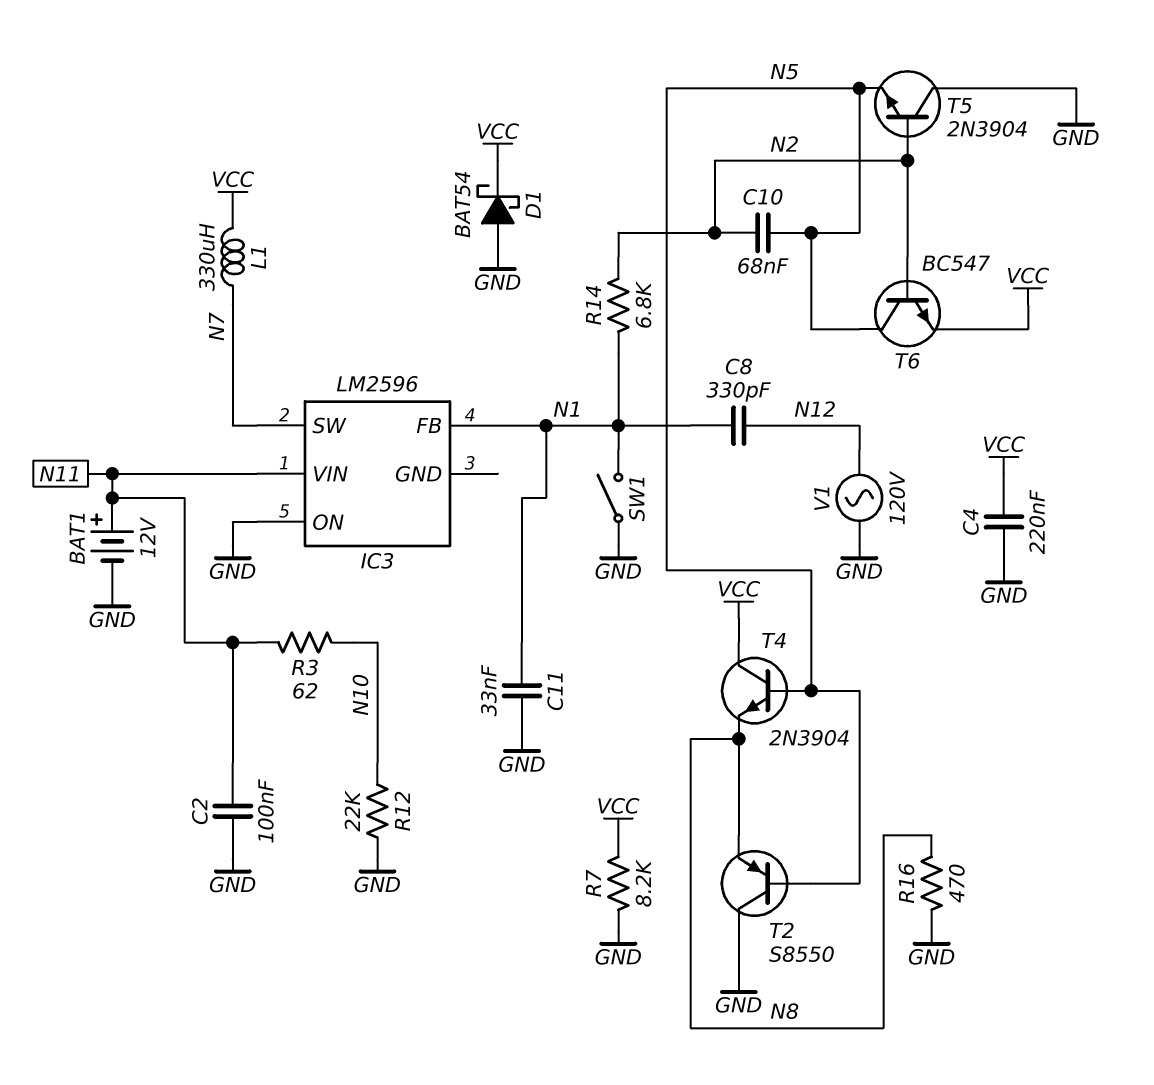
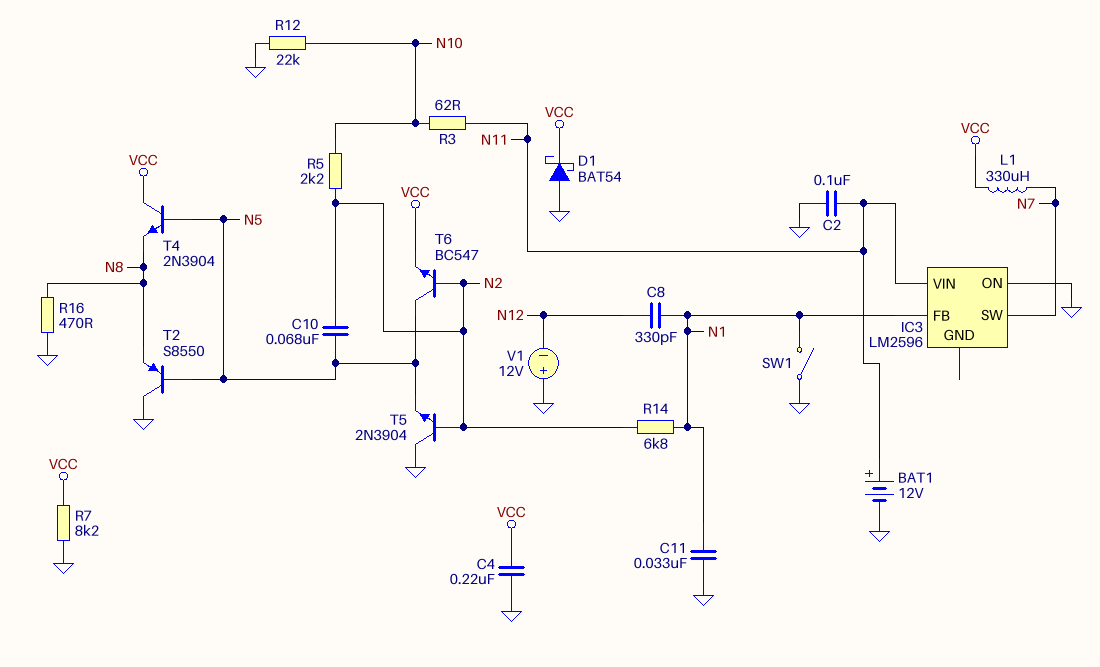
R5: none -> 2.2k (N2, N10)
V1: AC 120V (GND, N12) -> 12V (plus GND, minus N12)

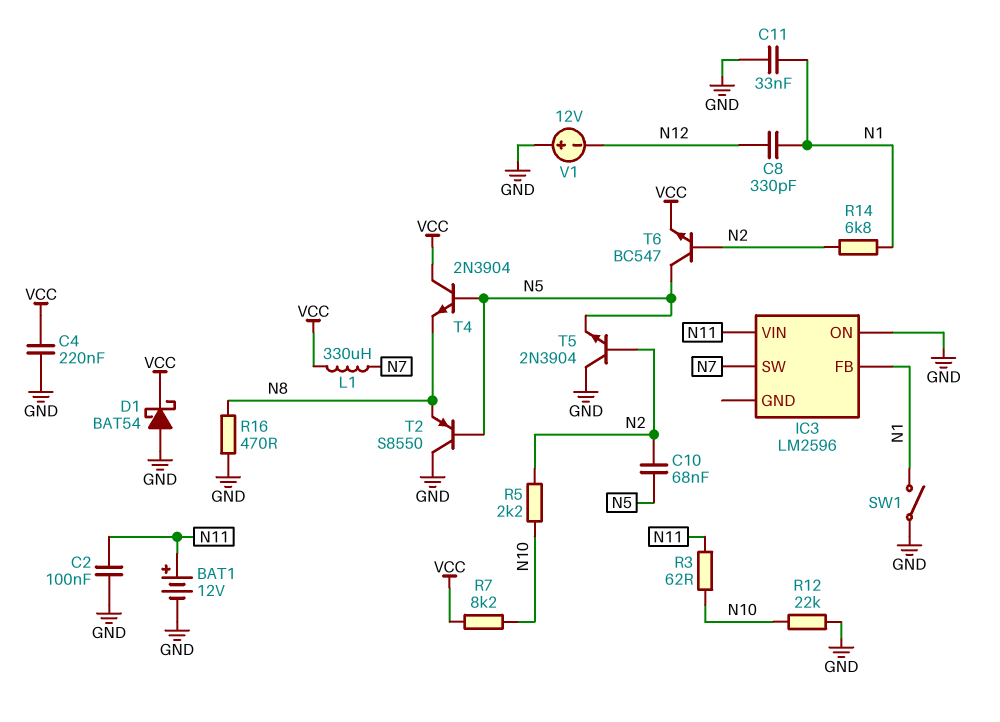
R7: 8.2k (GND, VCC) -> 8.2k (N10, VCC)

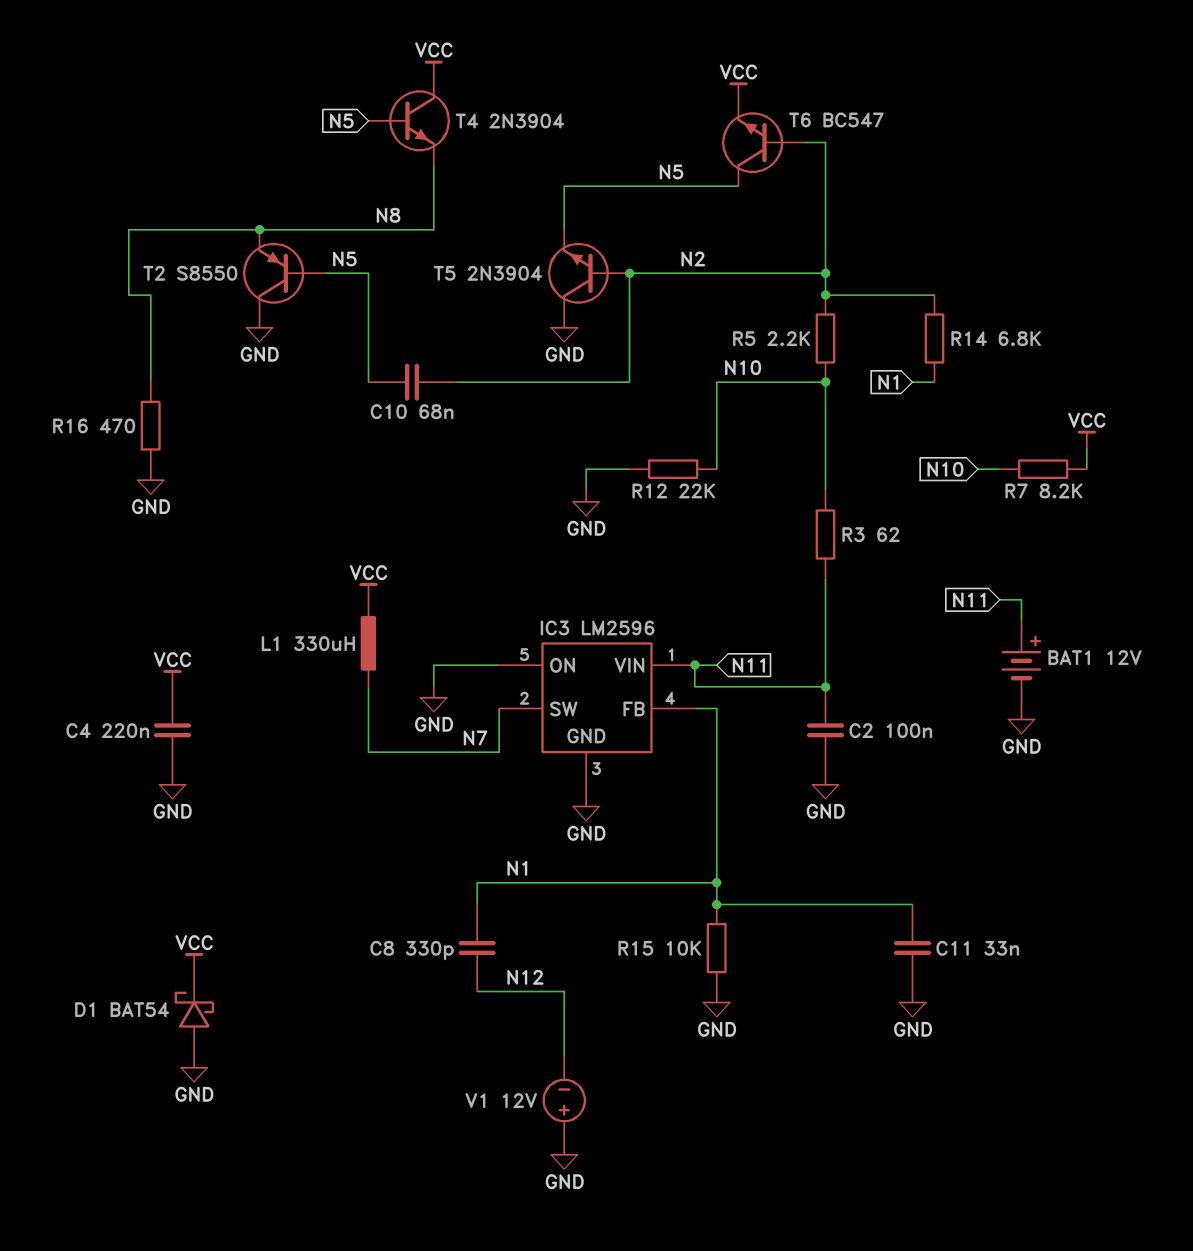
IC3 pin GND: none -> GND
R15: none -> 10k (GND, N1)
SW1: switch (GND, N1) -> none

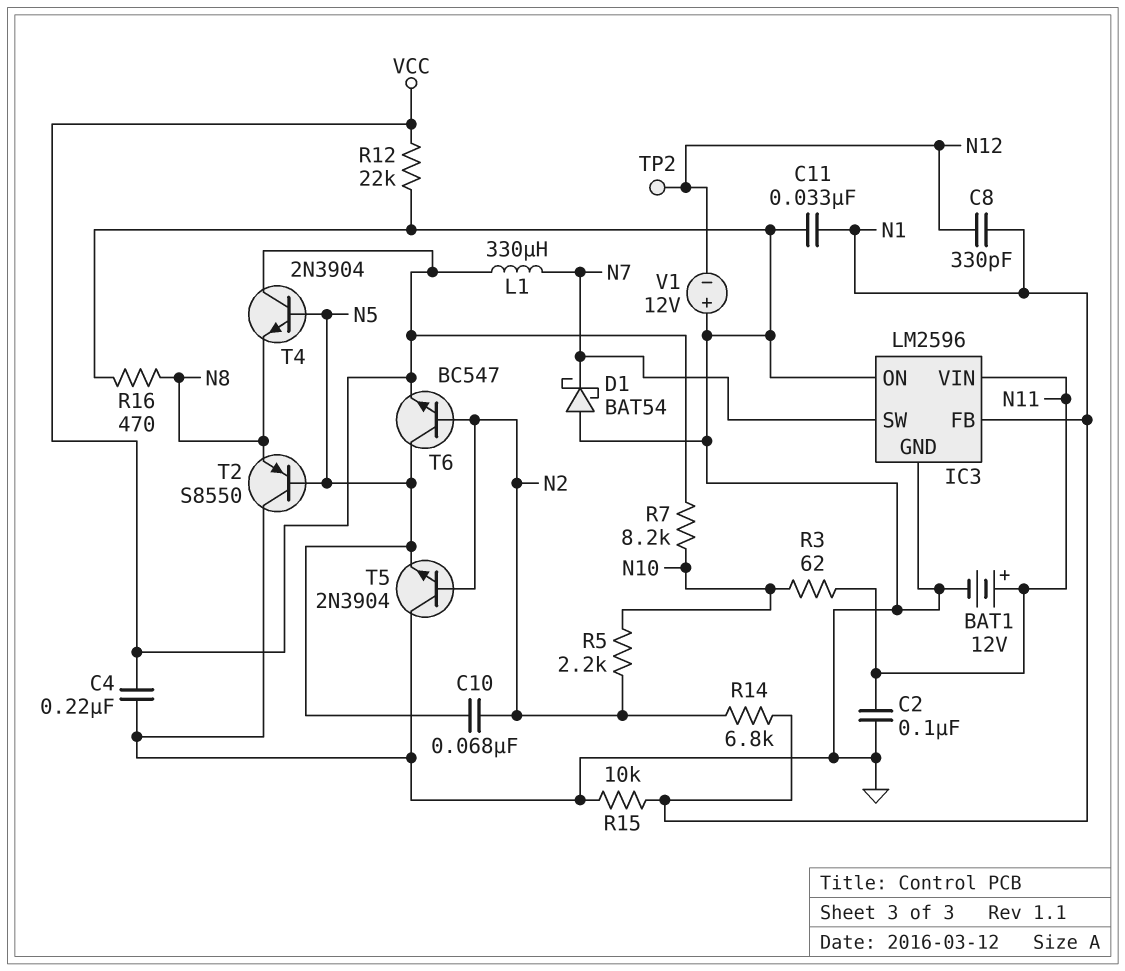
D1: schottky BAT54 (A GND, K VCC) -> schottky BAT54 (A GND, K N7)
R12: 22k (GND, N10) -> 22k (GND, VCC)
TP2: none -> test point (N12)

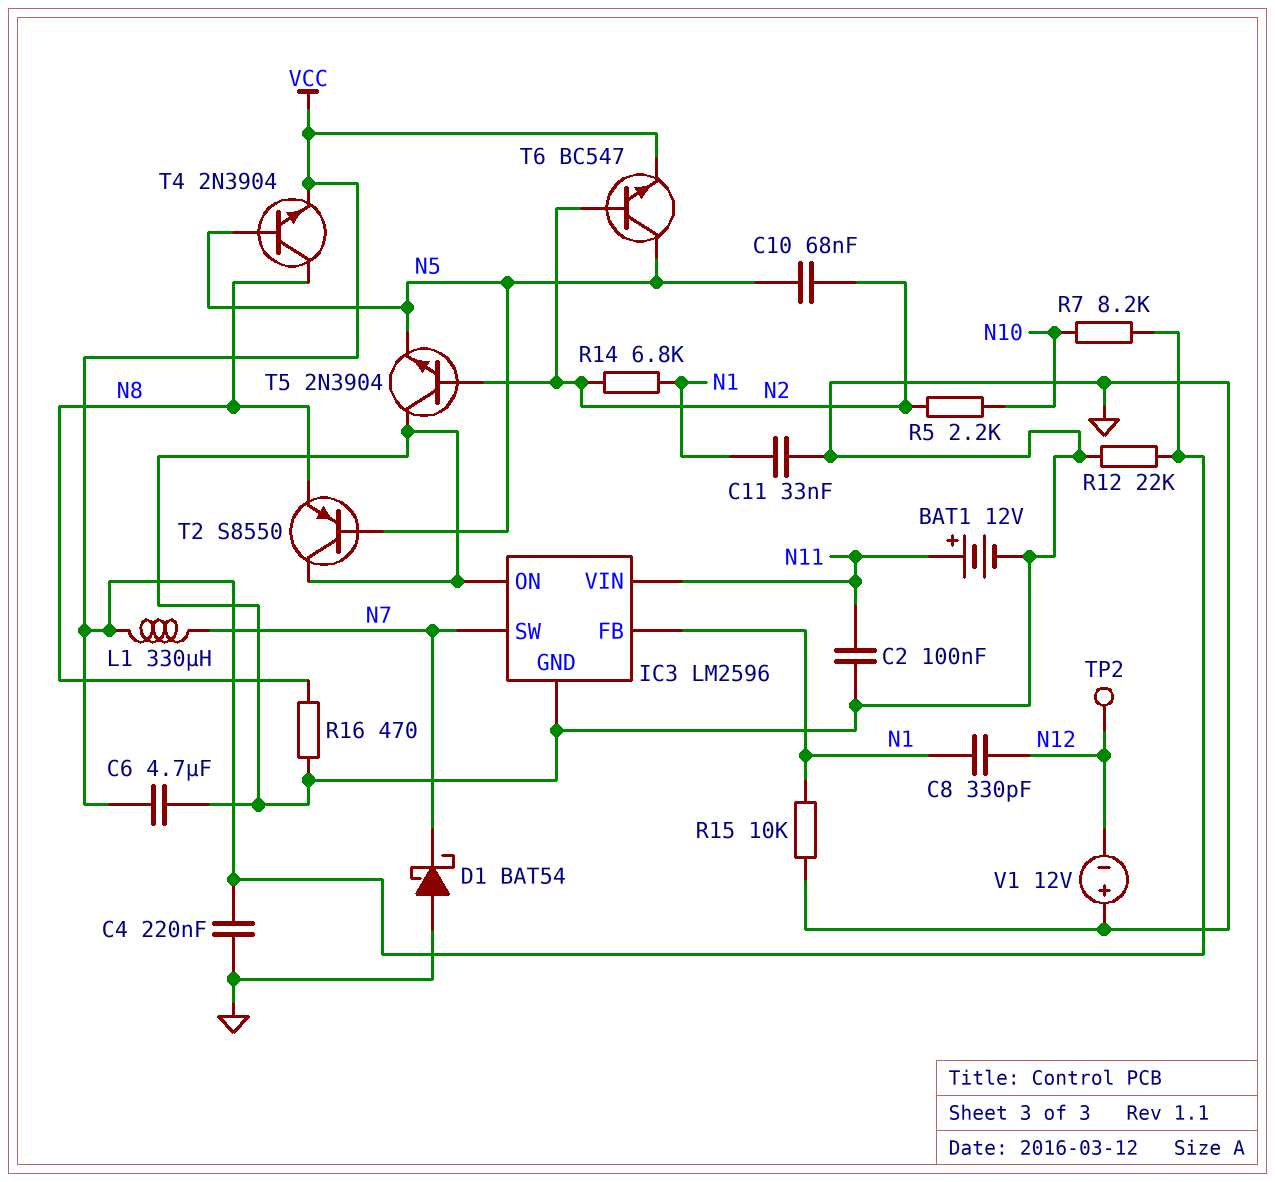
C6: none -> 4.7uF (GND, VCC)
R3: 62 (N10, N11) -> none
T4: NPN 2N3904 (B N5, C VCC, E N8) -> NPN 2N3904 (B N5, C N8, E VCC)

